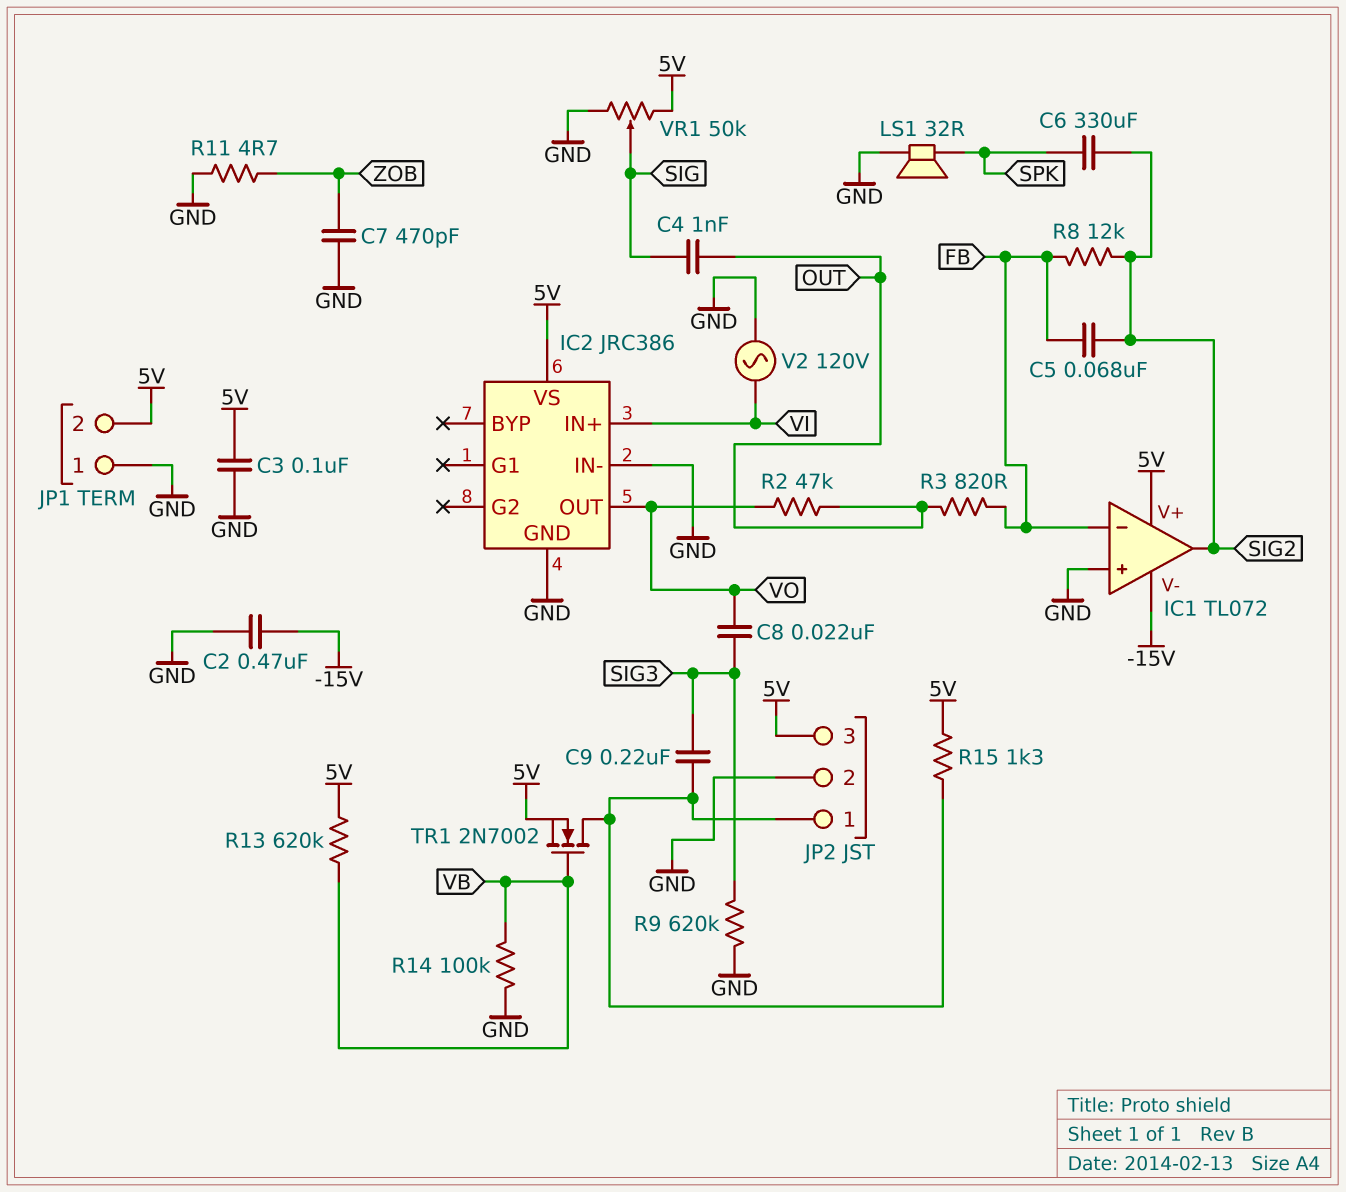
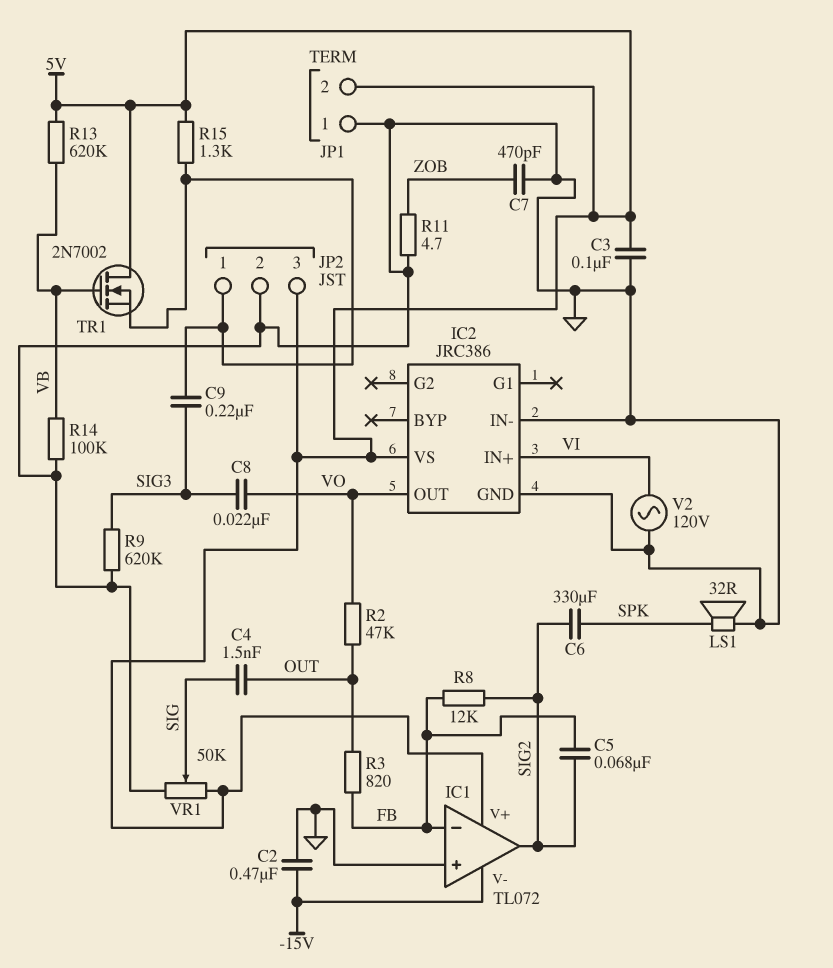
C4: 1nF (OUT, SIG) -> 1.5nF (OUT, SIG)
TR1: NMOS 2N7002 (G VB, D JP2/1, S 5V) -> NMOS 2N7002 (G VB, D 5V, S JP2/1)

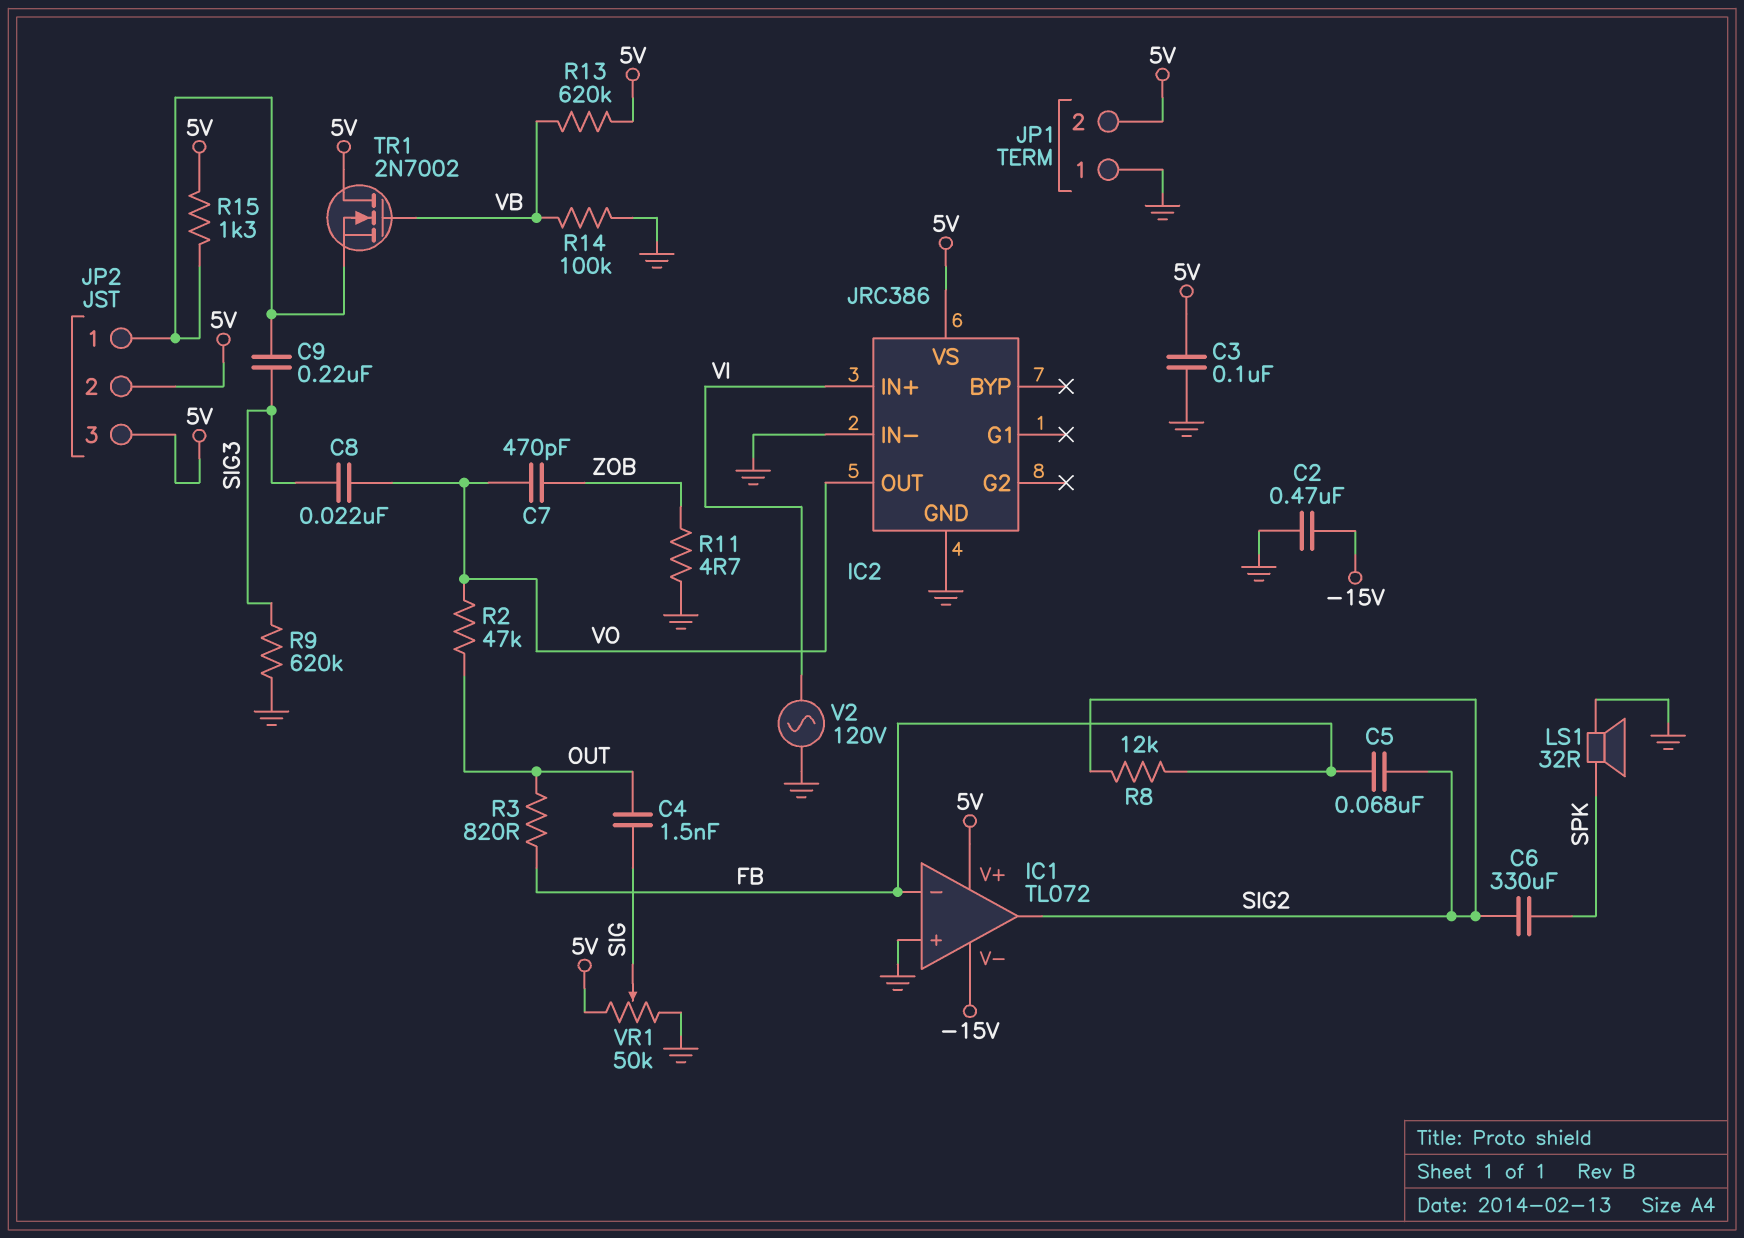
C7: 470pF (GND, ZOB) -> 470pF (VO, ZOB)
JP2 pin 2: GND -> 5V

